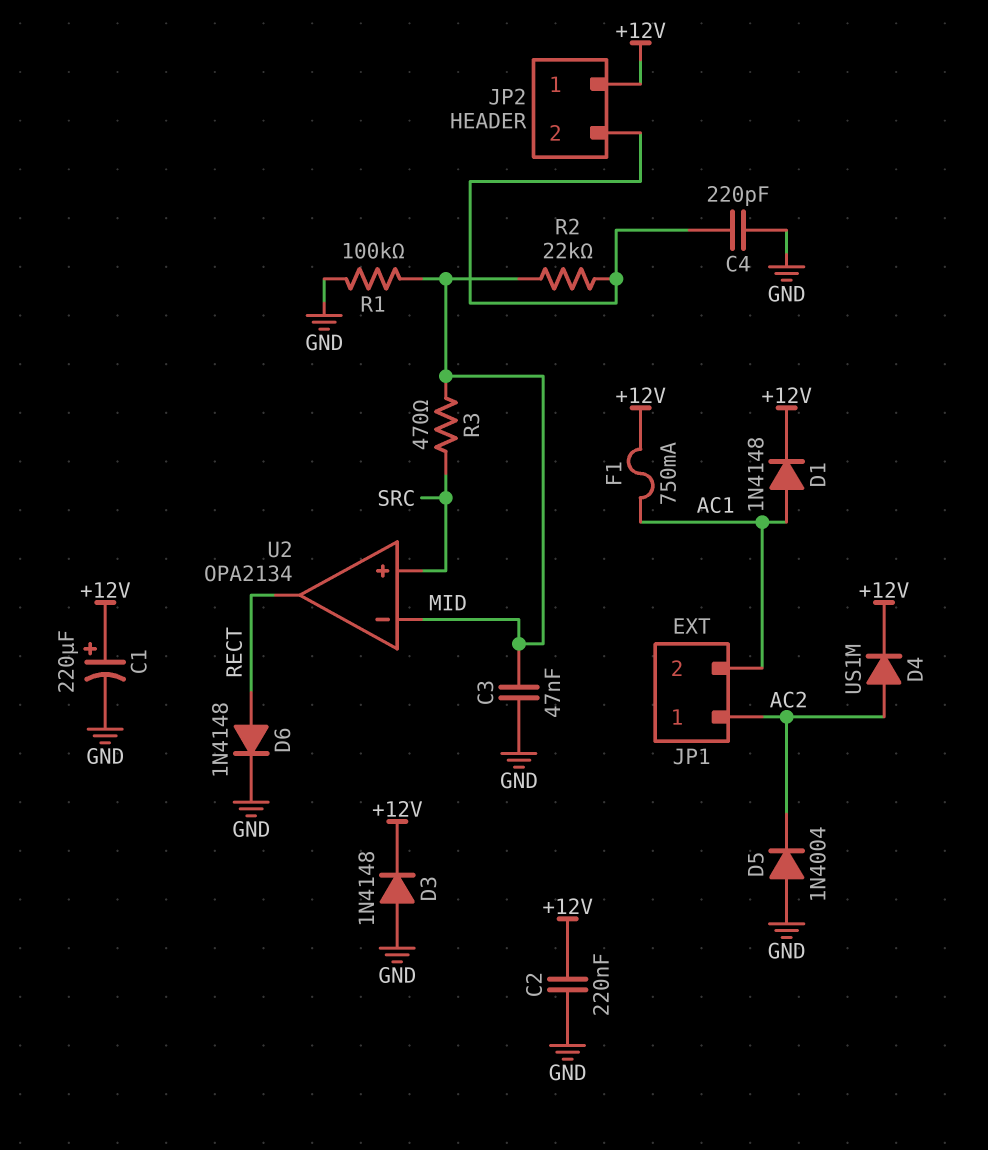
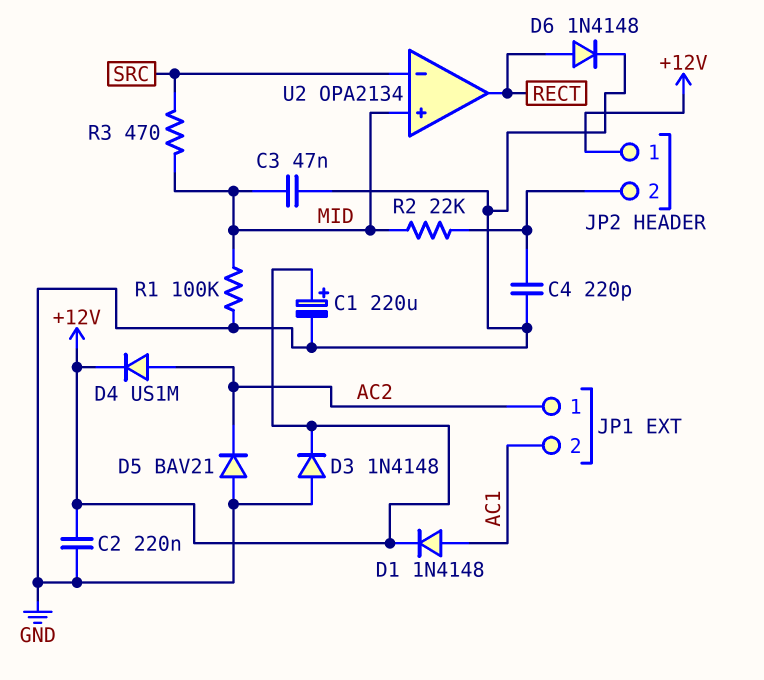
D5: diode 1N4004 (A GND, K AC2) -> diode BAV21 (A GND, K AC2)
F1: 750mA (+12V, AC1) -> none
U2 pin in+: SRC -> MID
U2 pin in-: MID -> SRC

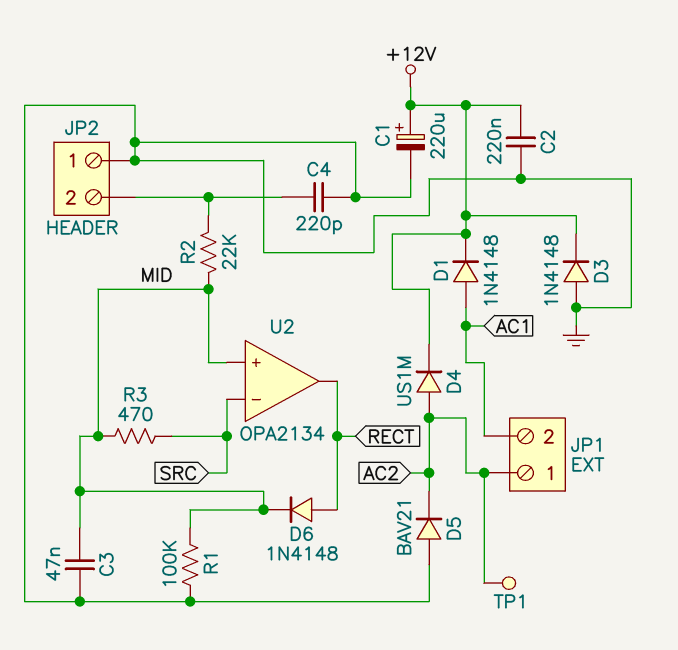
D6: diode 1N4148 (A RECT, K GND) -> diode 1N4148 (A RECT, K MID)
JP2 pin 1: +12V -> GND
TP1: none -> test point (AC2)

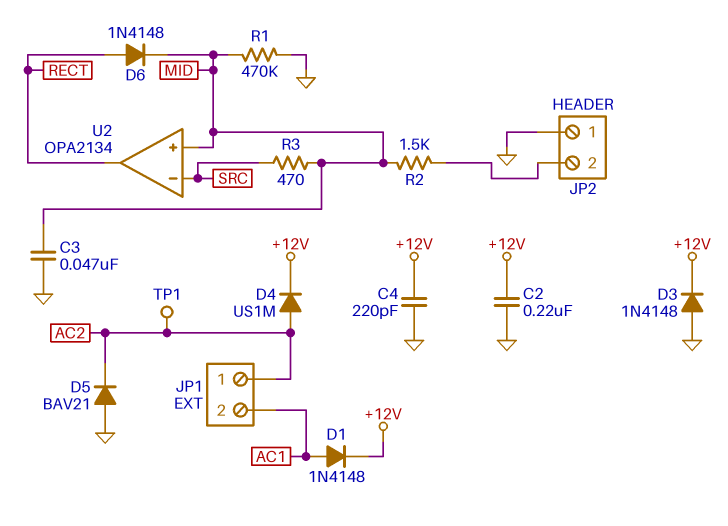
C1: 220uF (plus +12V, minus GND) -> none
C4: 220pF (GND, JP2/2) -> 220pF (+12V, GND)
R1: 100k (GND, MID) -> 470k (GND, MID)
R2: 22k (JP2/2, MID) -> 1.5k (JP2/2, MID)

